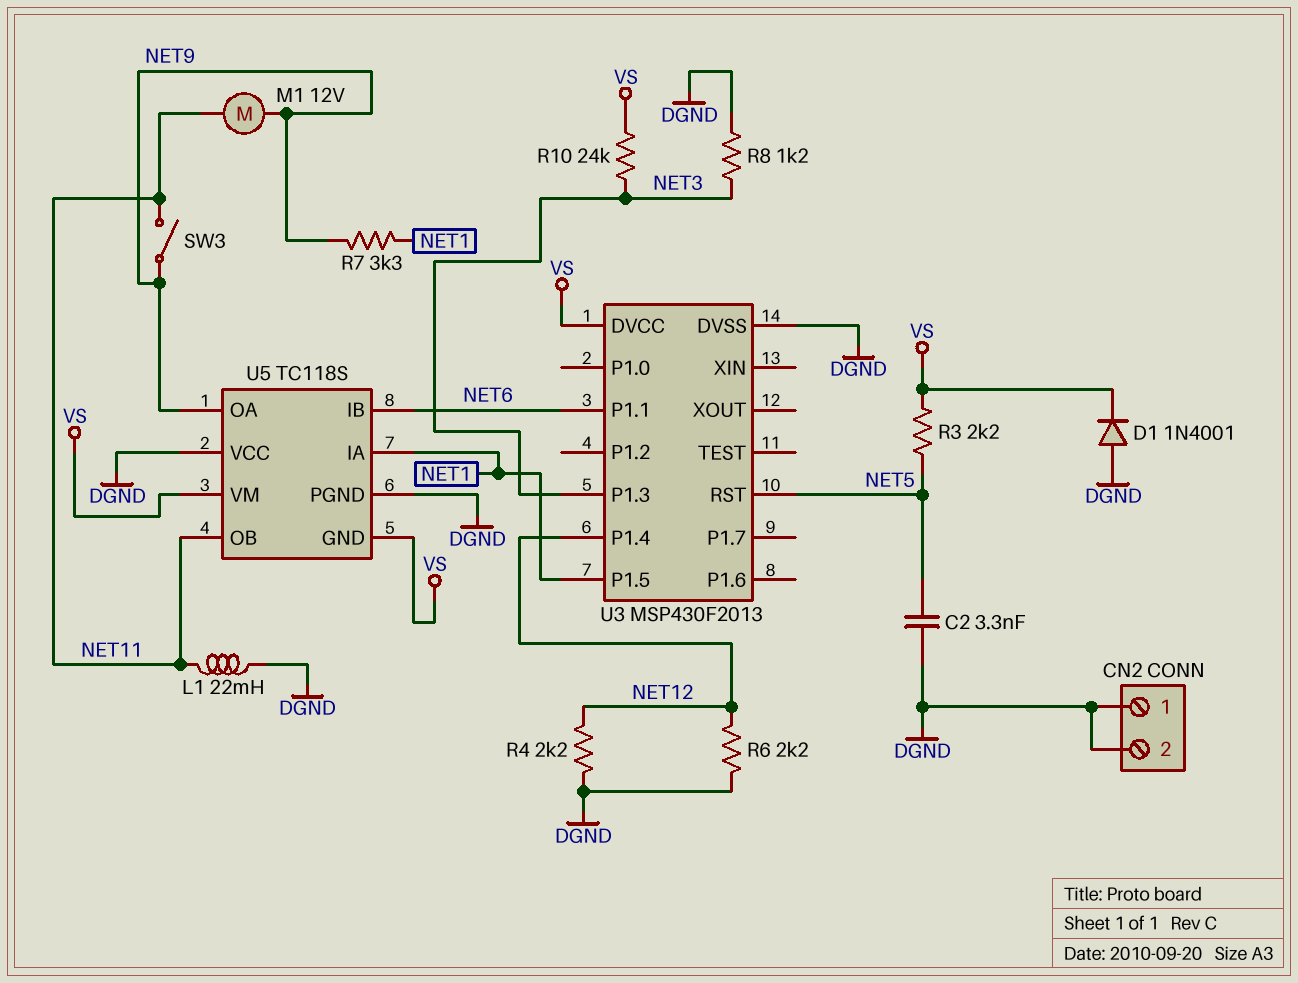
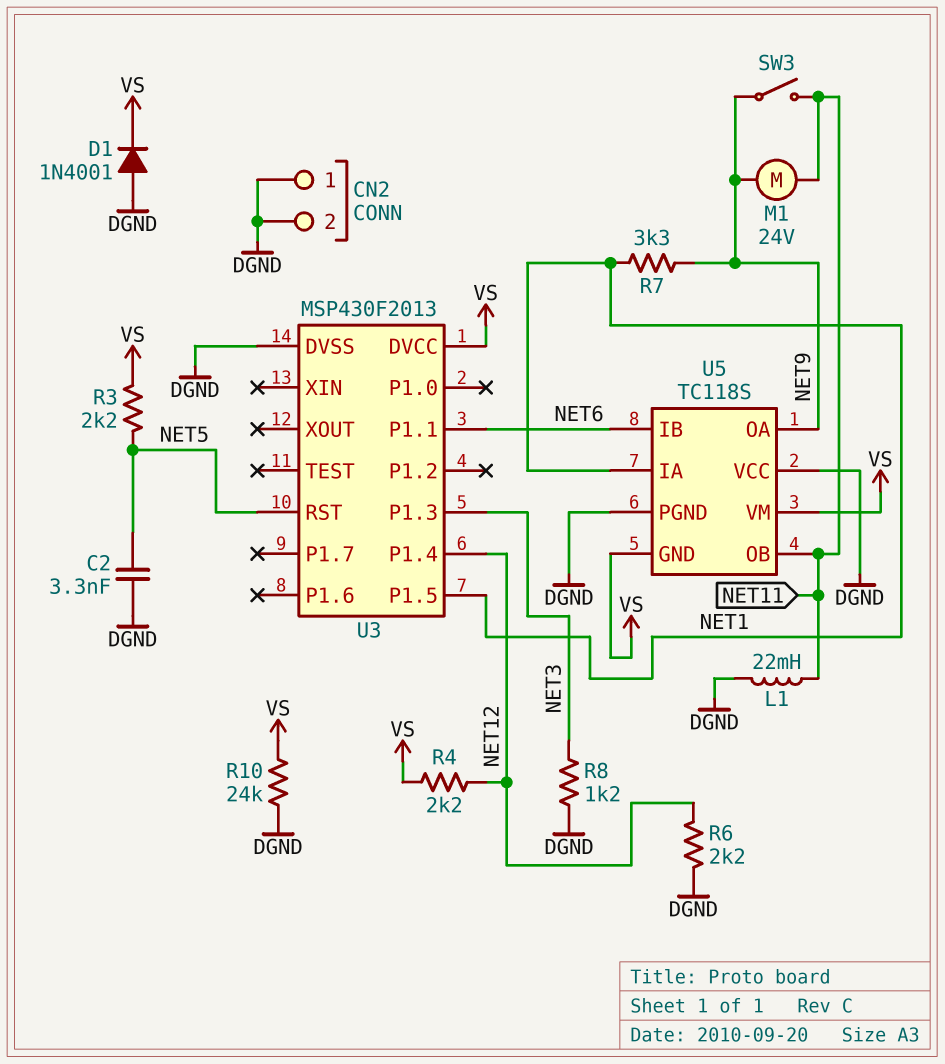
M1: motor 12V (NET9, NET11) -> motor 24V (NET9, NET11)
R4: 2.2k (DGND, NET12) -> 2.2k (NET12, VS)
R10: 24k (NET3, VS) -> 24k (DGND, VS)

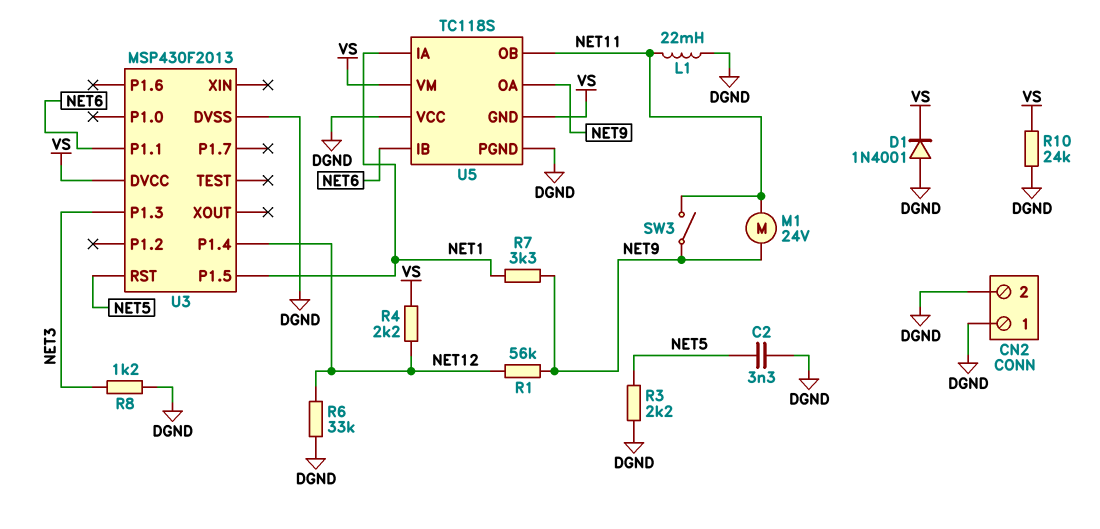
R1: none -> 56k (NET9, NET12)
R3: 2.2k (NET5, VS) -> 2.2k (DGND, NET5)
R6: 2.2k (DGND, NET12) -> 33k (DGND, NET12)

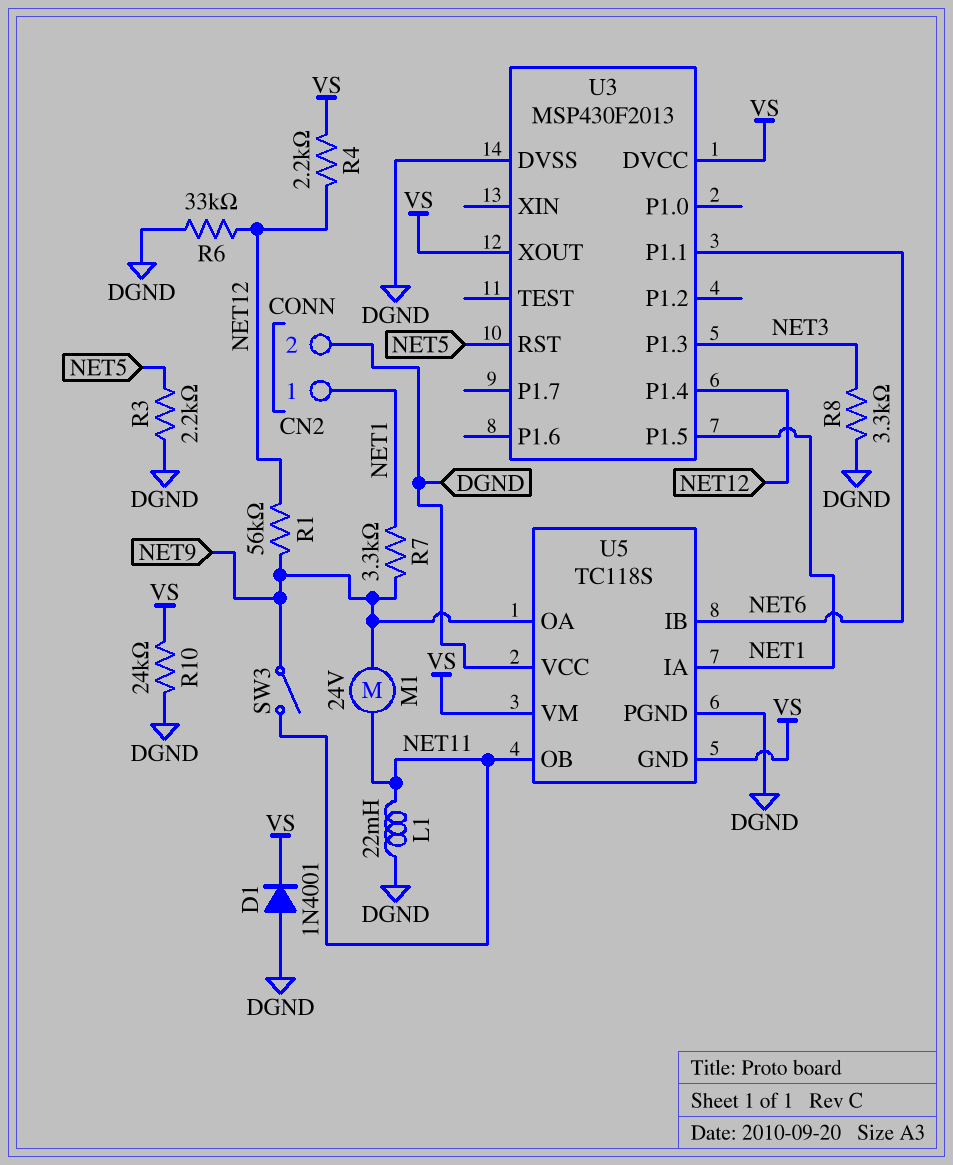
C2: 3.3nF (DGND, NET5) -> none
CN2 pin 1: DGND -> NET1
R8: 1.2k (DGND, NET3) -> 3.3k (DGND, NET3)
U3 pin XOUT: none -> VS

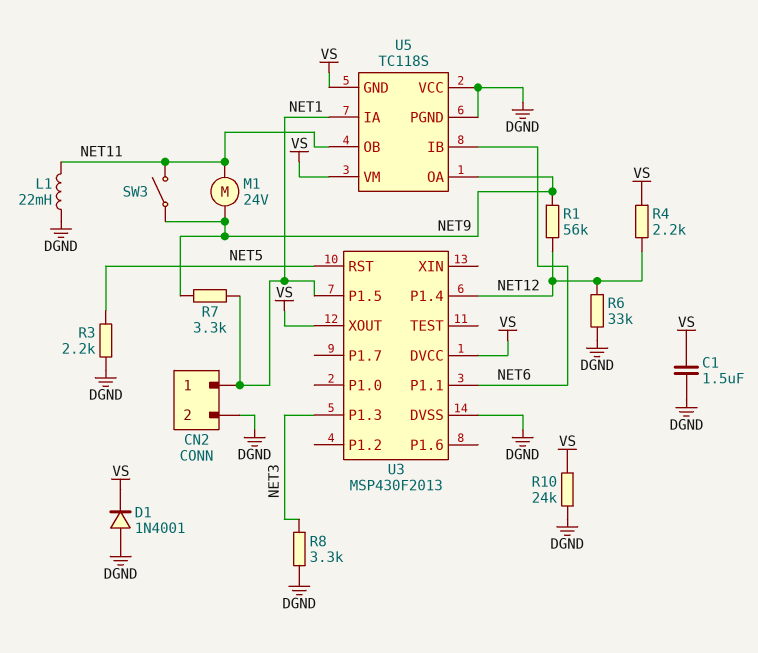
C1: none -> 1.5uF (DGND, VS)

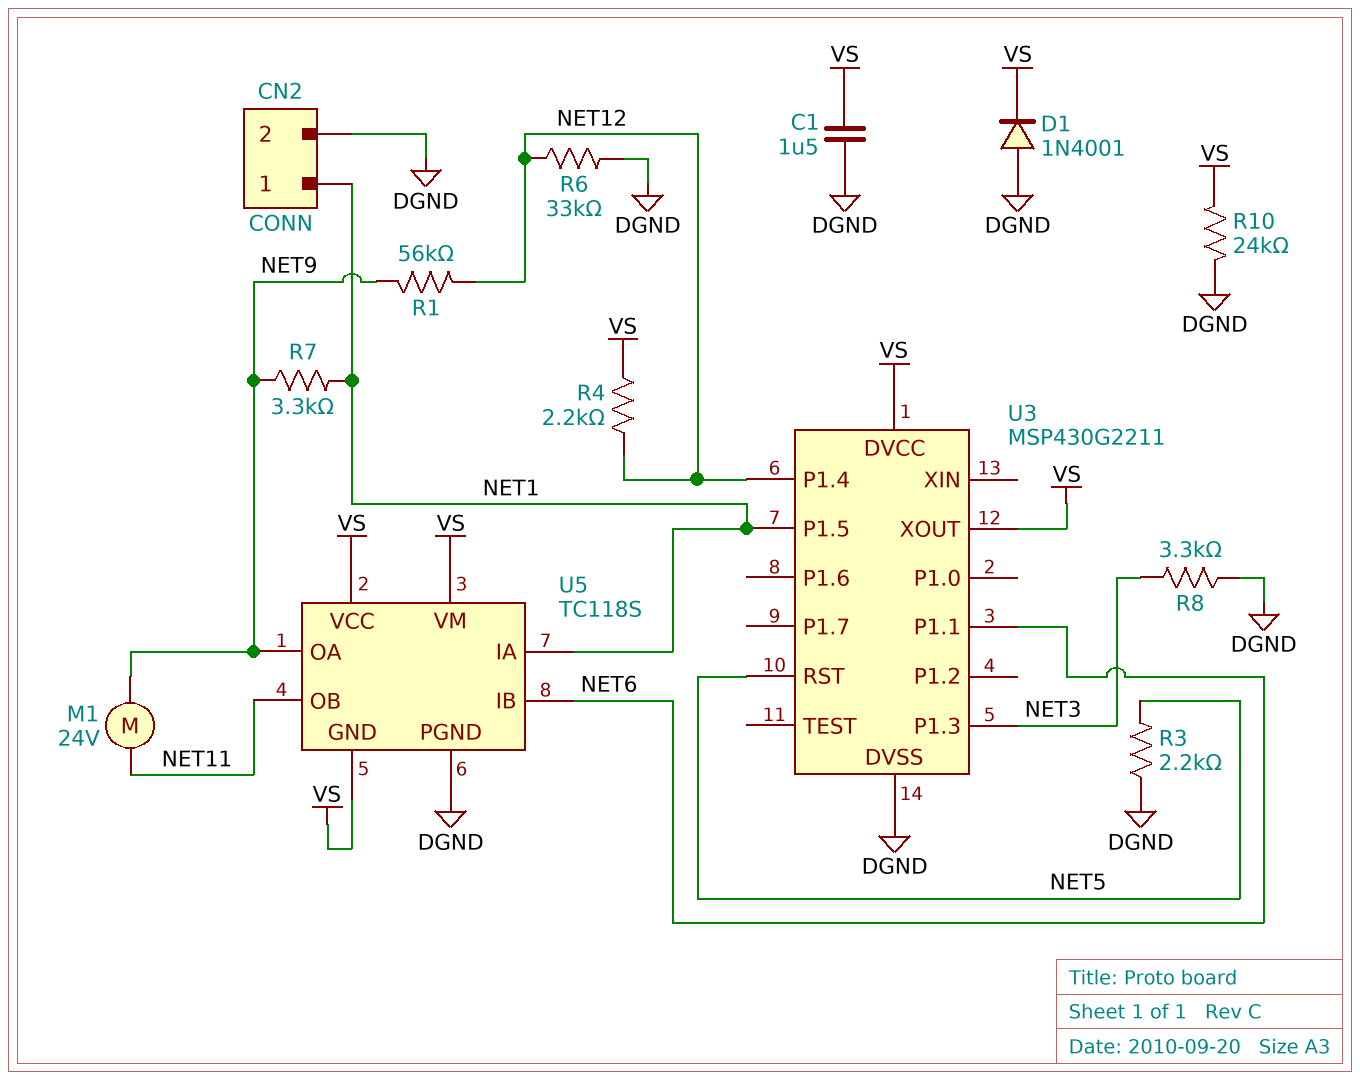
L1: 22mH (DGND, NET11) -> none
SW3: switch (NET9, NET11) -> none
U3: MSP430F2013 -> MSP430G2211
U5 pin VCC: DGND -> VS

